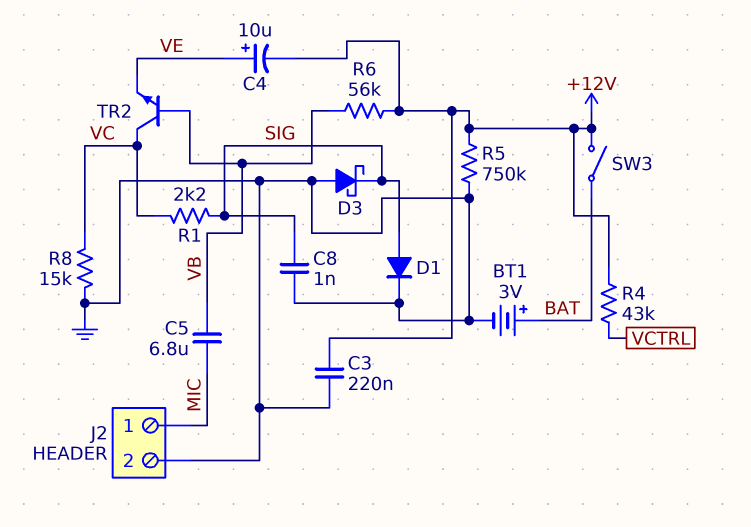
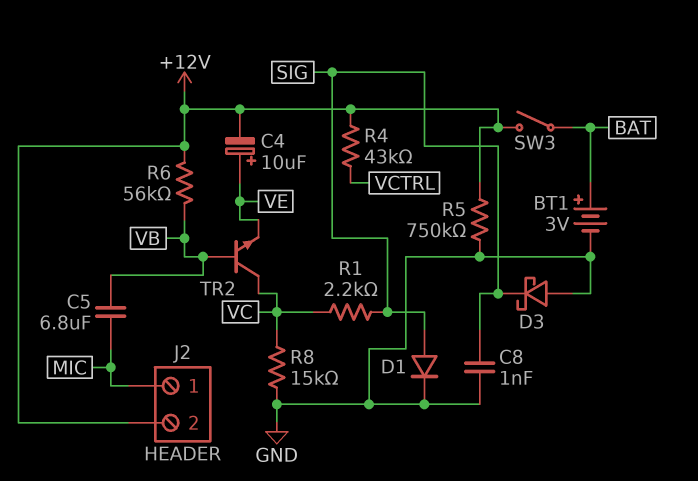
C3: 220nF (+12V, GND) -> none
J2 pin 2: GND -> +12V

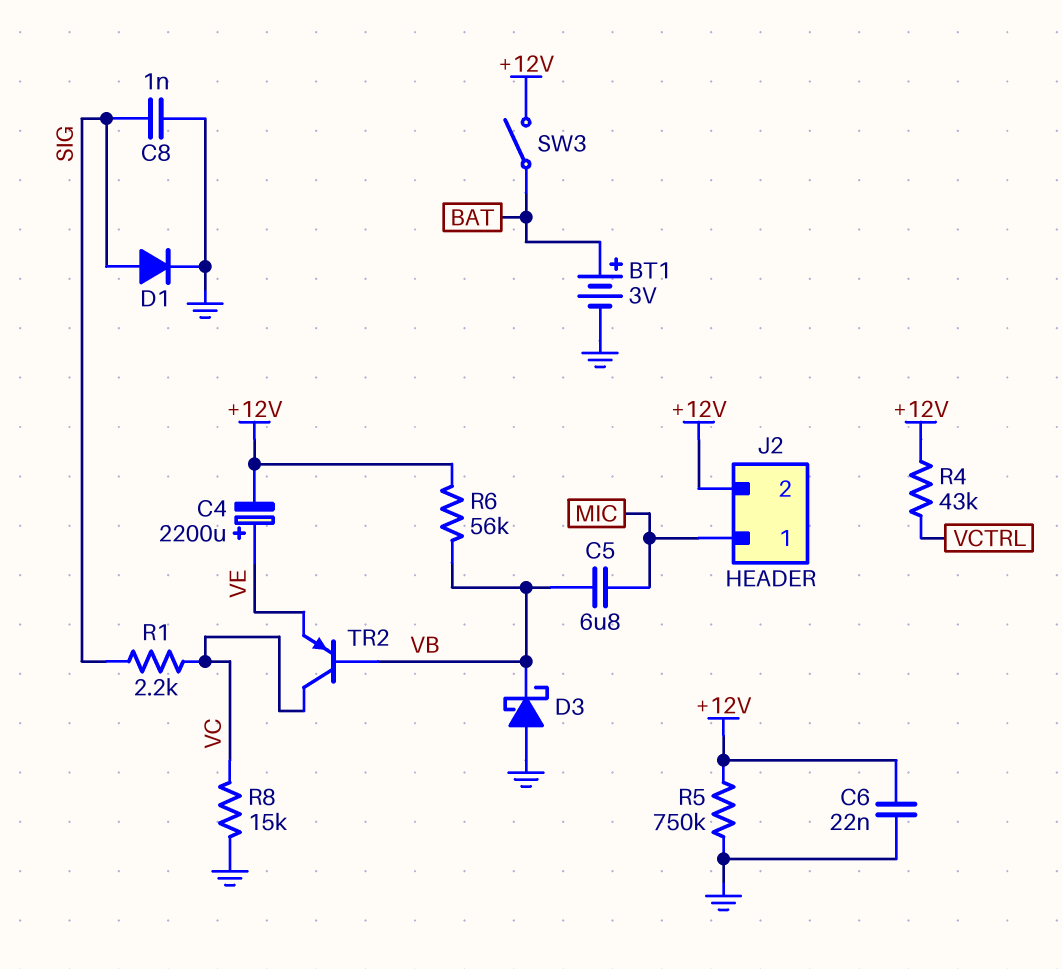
C4: 10uF (plus VE, minus +12V) -> 2200uF (plus VE, minus +12V)
C6: none -> 22nF (+12V, GND)
D3: schottky (A GND, K SIG) -> schottky (A GND, K VB)
TR2: NPN (B VB, C VC, E VE) -> PNP (B VB, C VC, E VE)

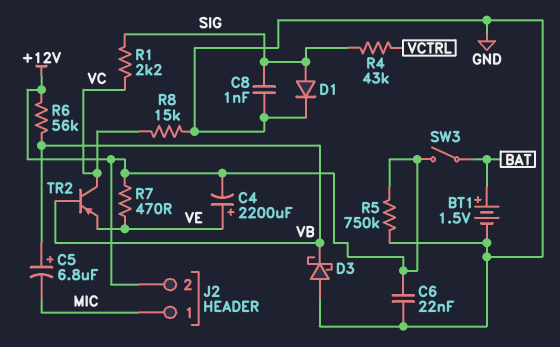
BT1: 3V (plus BAT, minus GND) -> 1.5V (plus BAT, minus GND)
C5: 6.8uF (MIC, VB) -> 6.8uF (plus VB, minus MIC)
R4: 43k (+12V, VCTRL) -> 43k (SIG, VCTRL)
R7: none -> 470 (+12V, VE)

